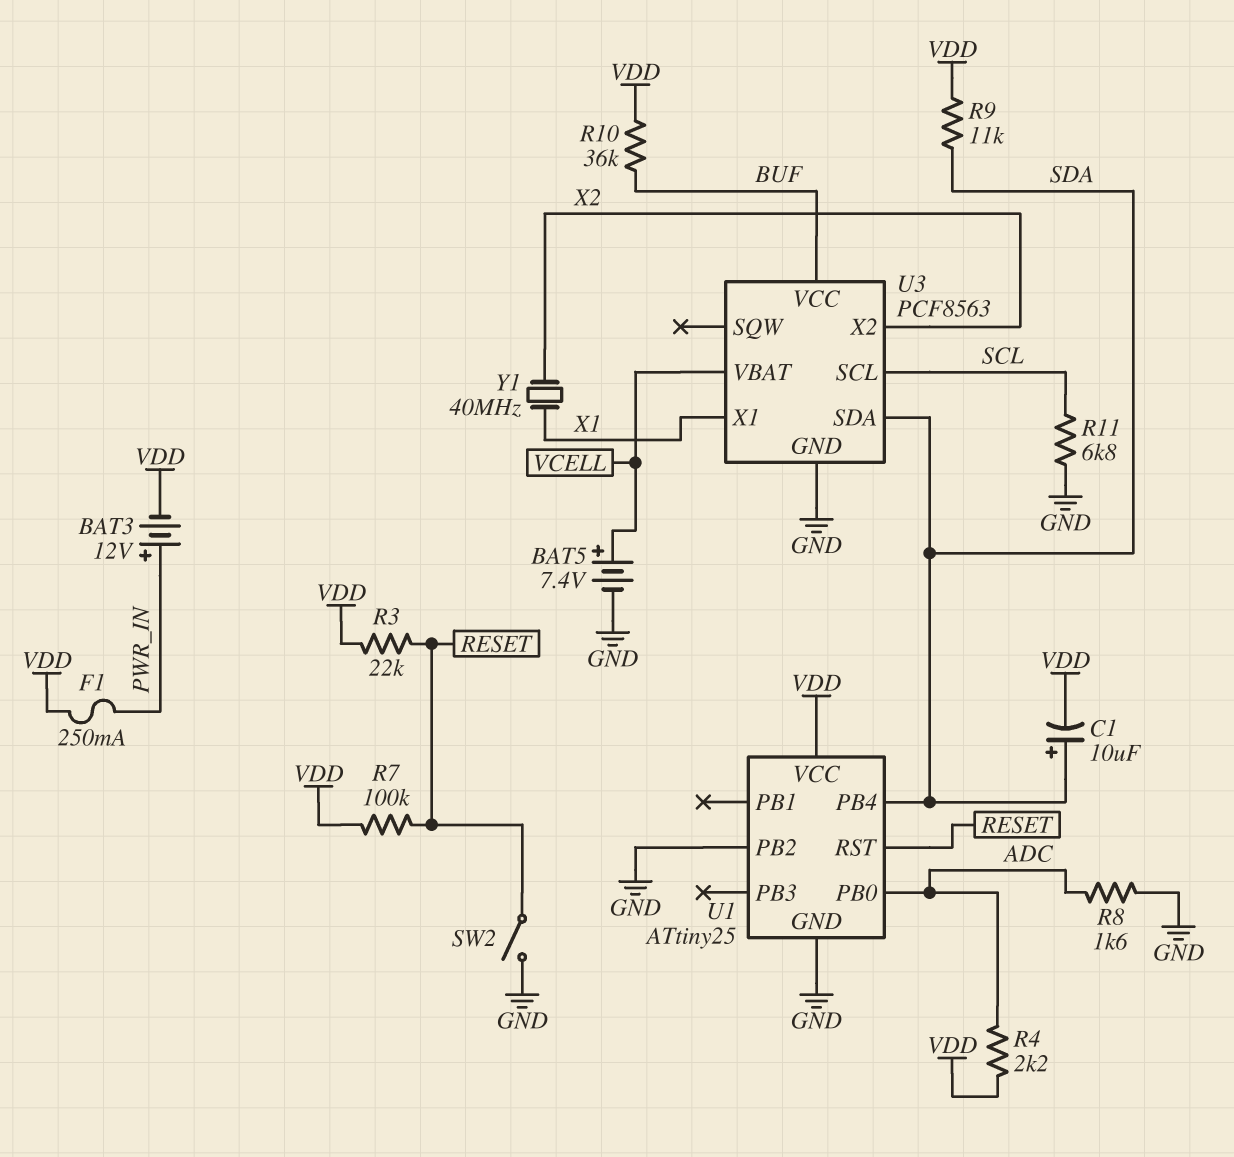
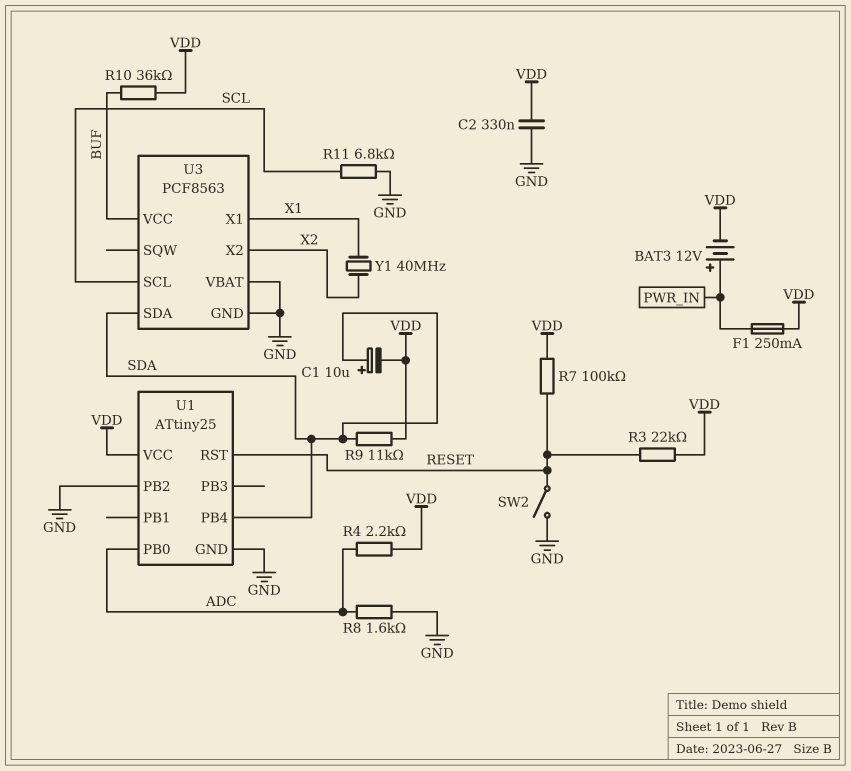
BAT5: 7.4V (plus VCELL, minus GND) -> none
C2: none -> 330nF (GND, VDD)
U3 pin VBAT: VCELL -> GND

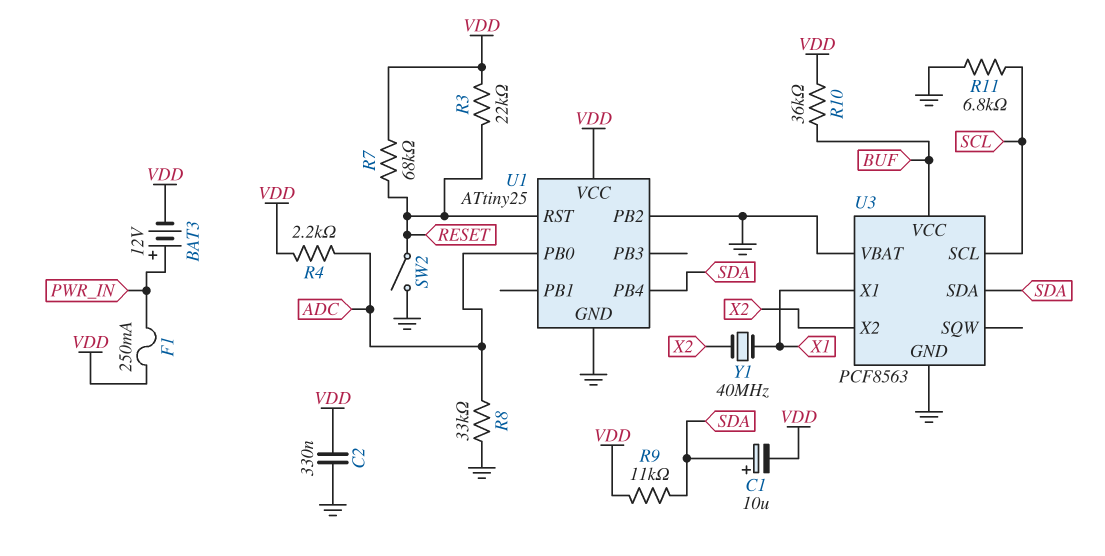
R7: 100k (RESET, VDD) -> 68k (RESET, VDD)
R8: 1.6k (ADC, GND) -> 33k (ADC, GND)

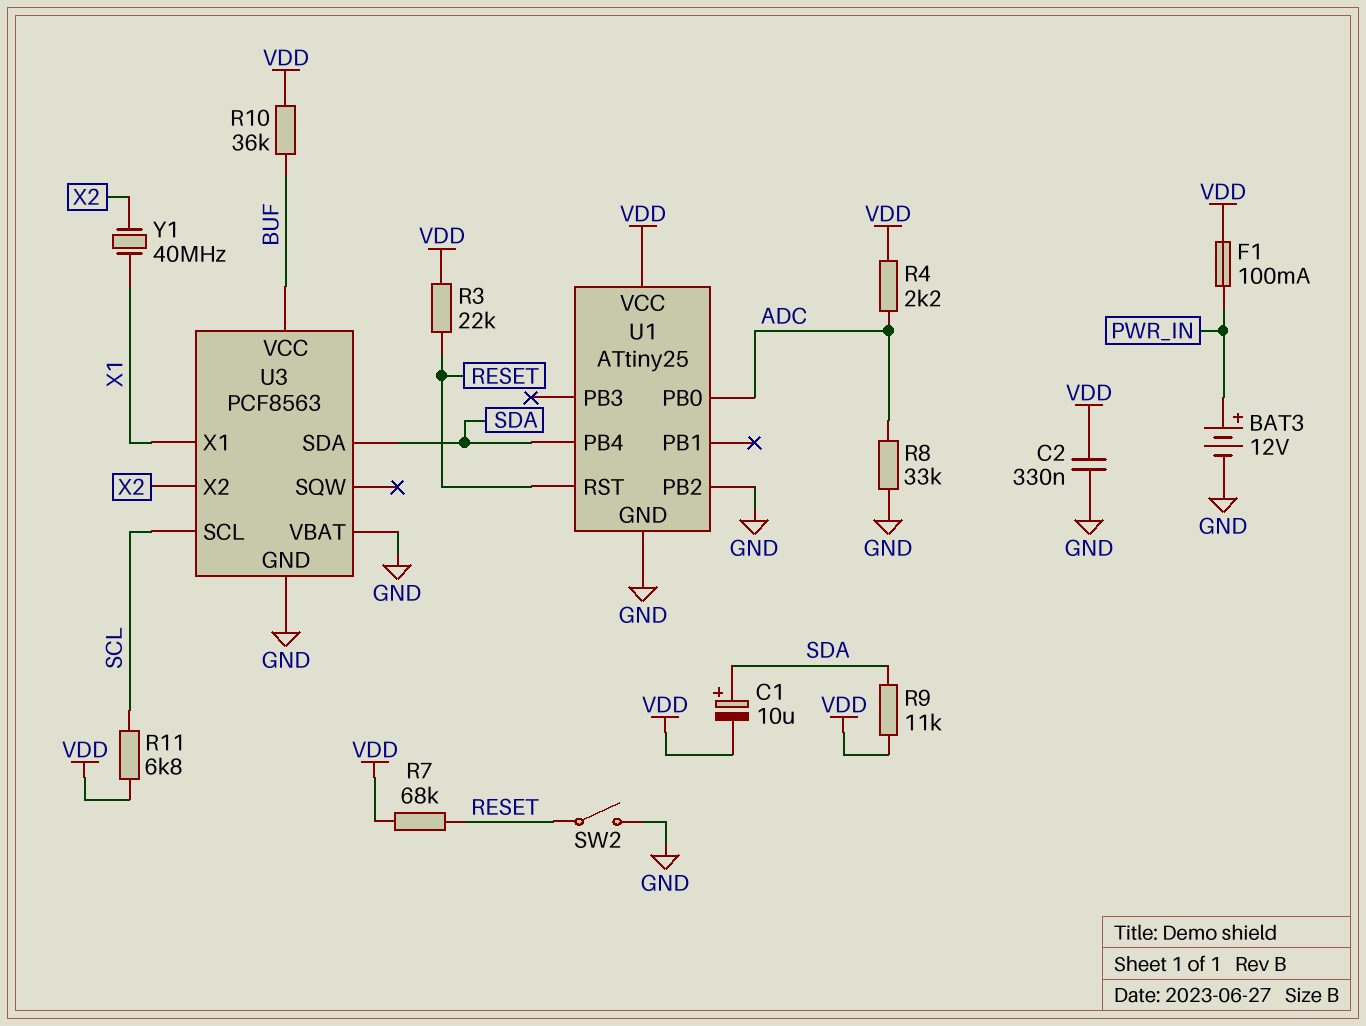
BAT3: 12V (plus PWR_IN, minus VDD) -> 12V (plus PWR_IN, minus GND)
F1: 250mA (PWR_IN, VDD) -> 100mA (PWR_IN, VDD)
R11: 6.8k (GND, SCL) -> 6.8k (SCL, VDD)

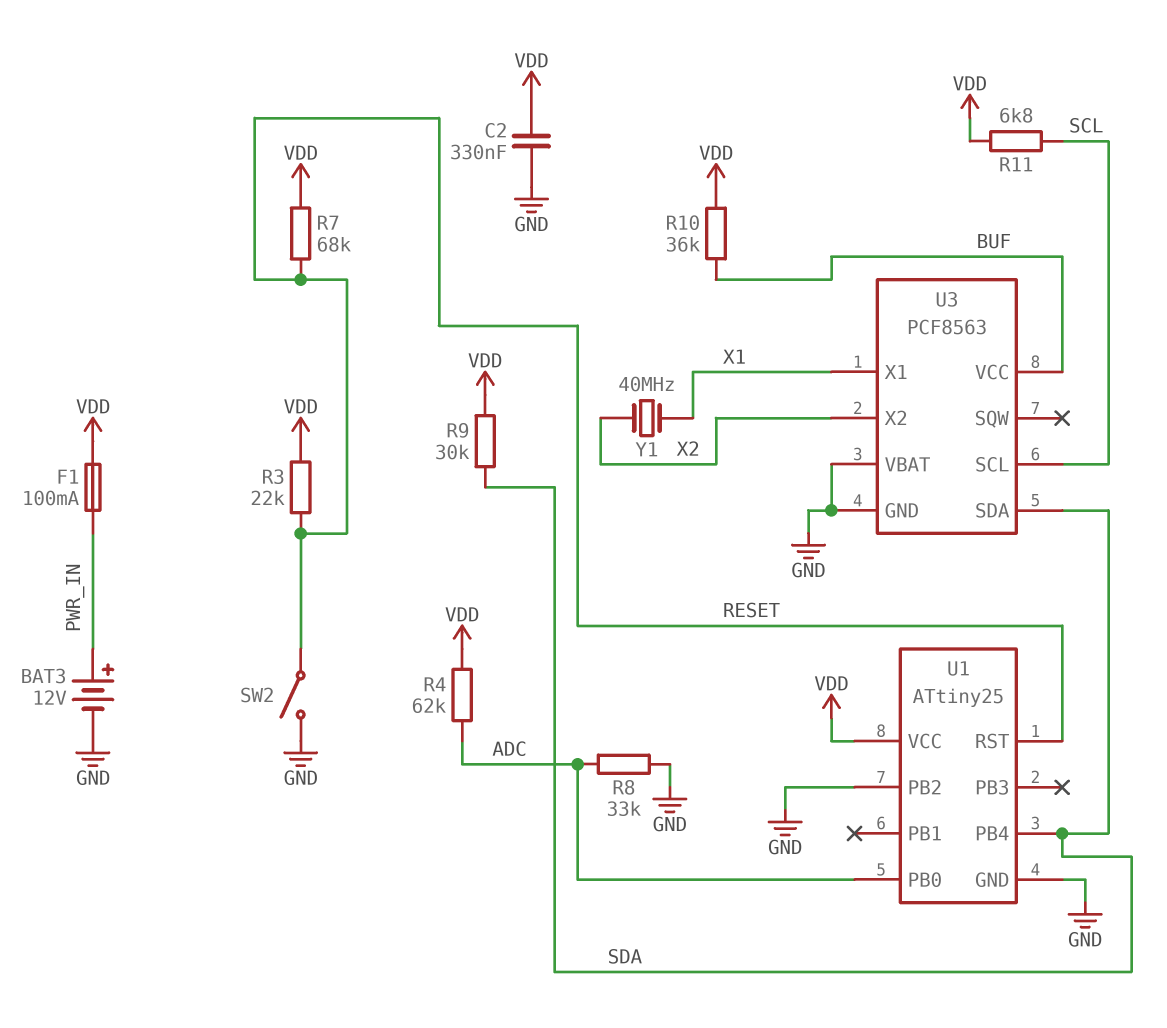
C1: 10uF (plus SDA, minus VDD) -> none
R4: 2.2k (ADC, VDD) -> 62k (ADC, VDD)
R9: 11k (SDA, VDD) -> 30k (SDA, VDD)

